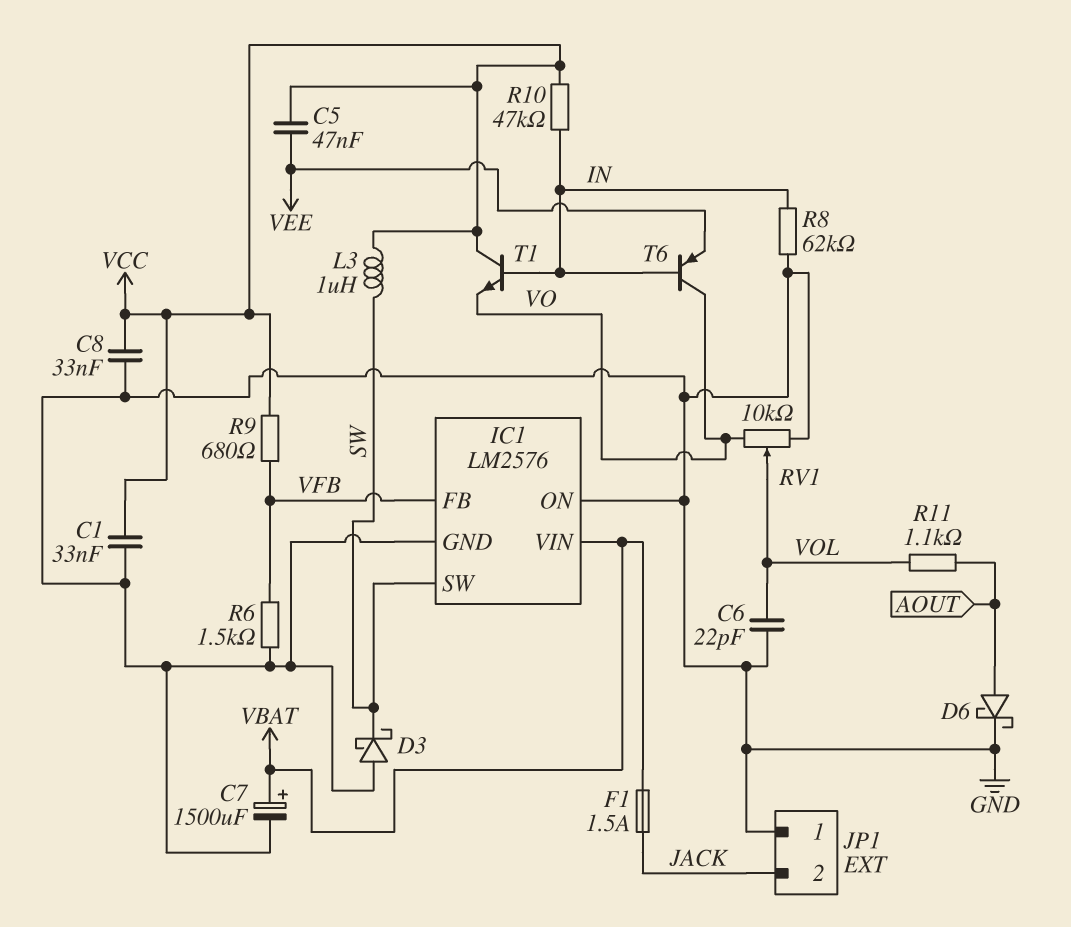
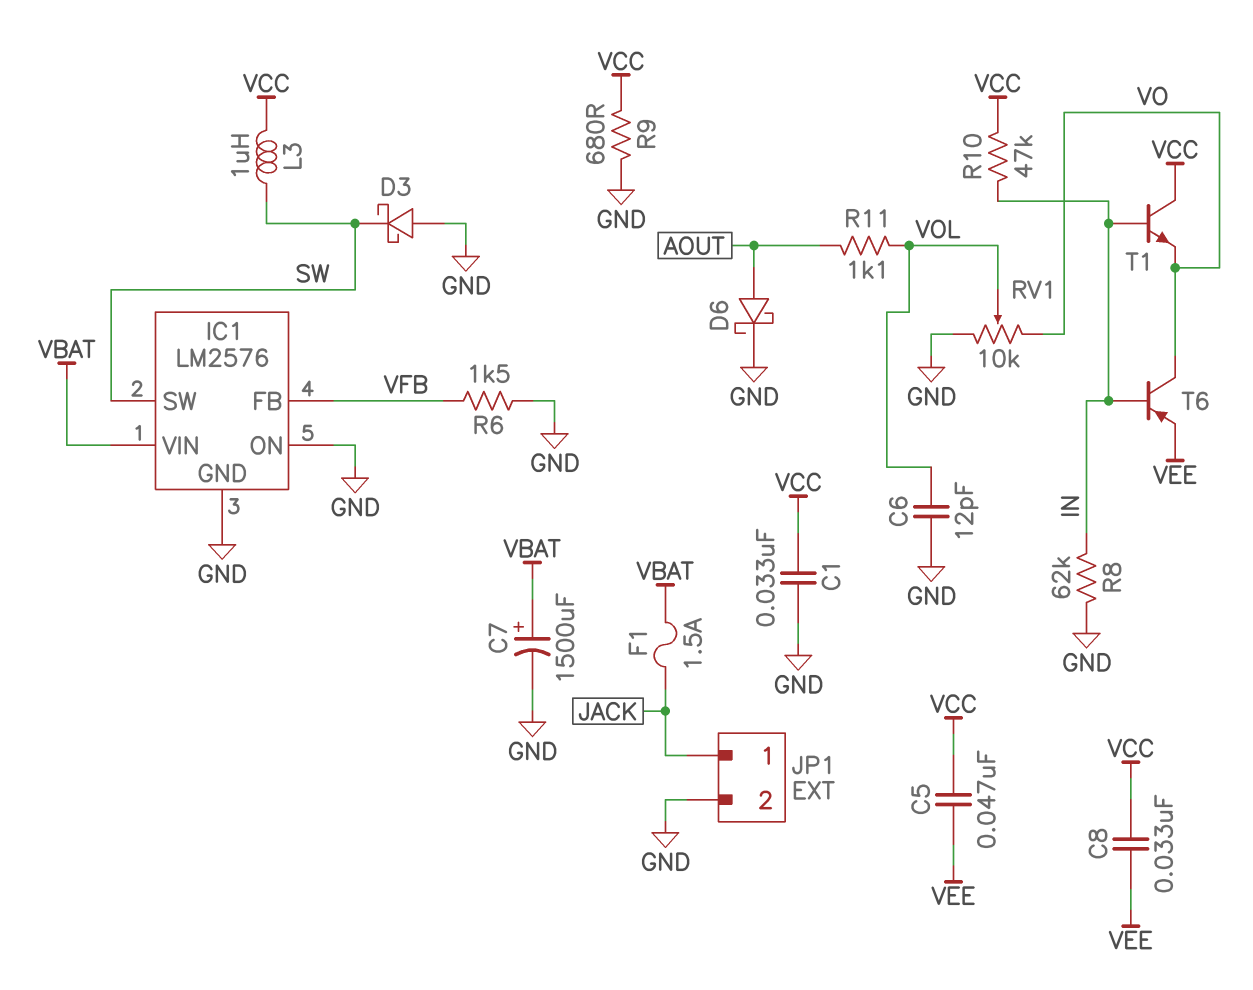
C6: 22pF (GND, VOL) -> 12pF (GND, VOL)
C8: 33nF (GND, VCC) -> 33nF (VCC, VEE)
JP1 pin 1: GND -> JACK
JP1 pin 2: JACK -> GND
R9: 680 (VCC, VFB) -> 680 (GND, VCC)

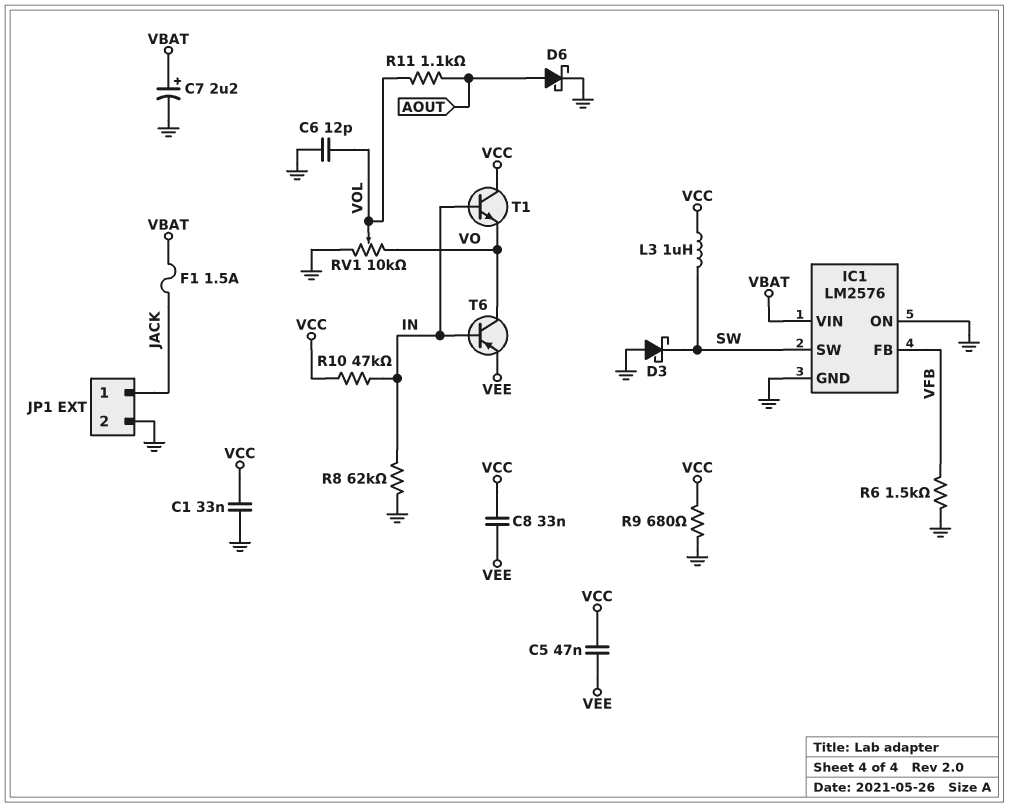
C7: 1500uF (plus VBAT, minus GND) -> 2.2uF (plus VBAT, minus GND)

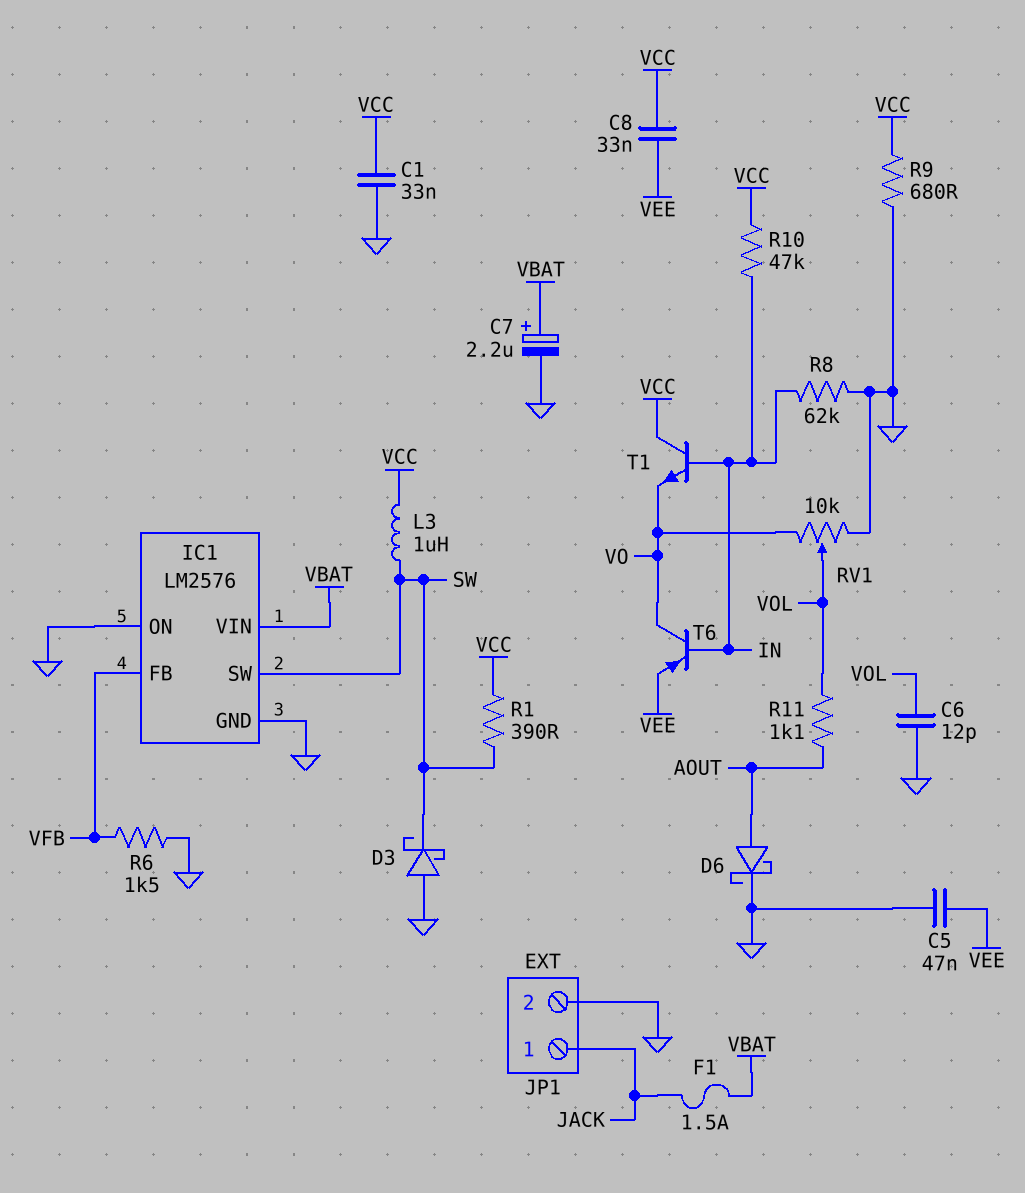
C5: 47nF (VCC, VEE) -> 47nF (GND, VEE)
R1: none -> 390 (SW, VCC)

